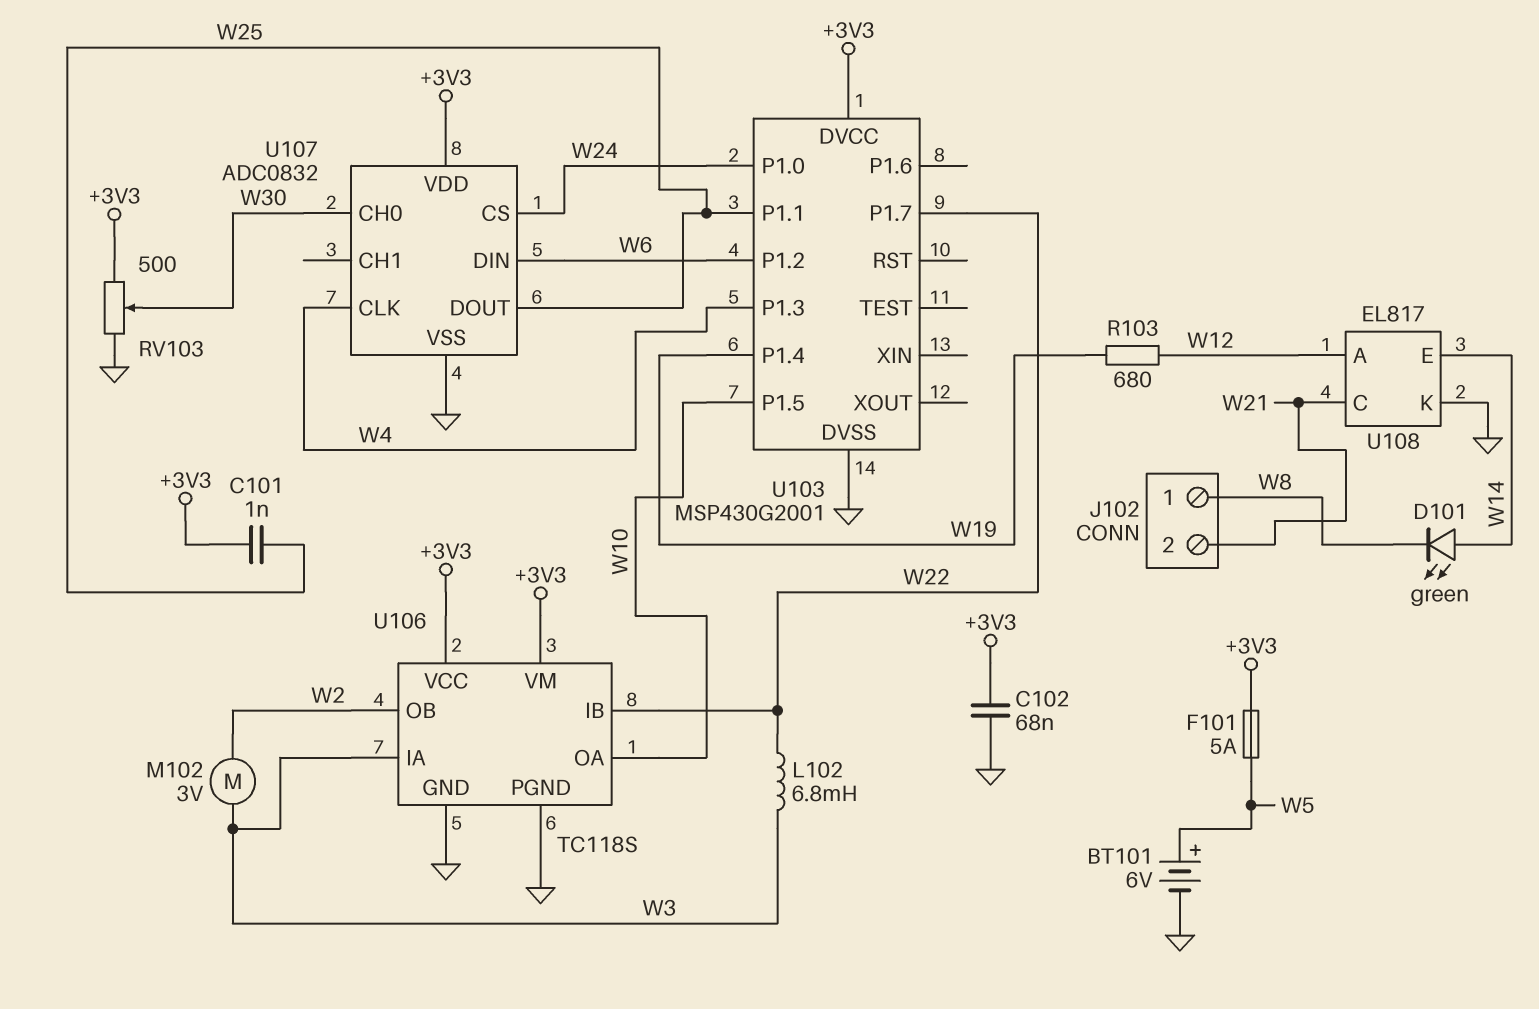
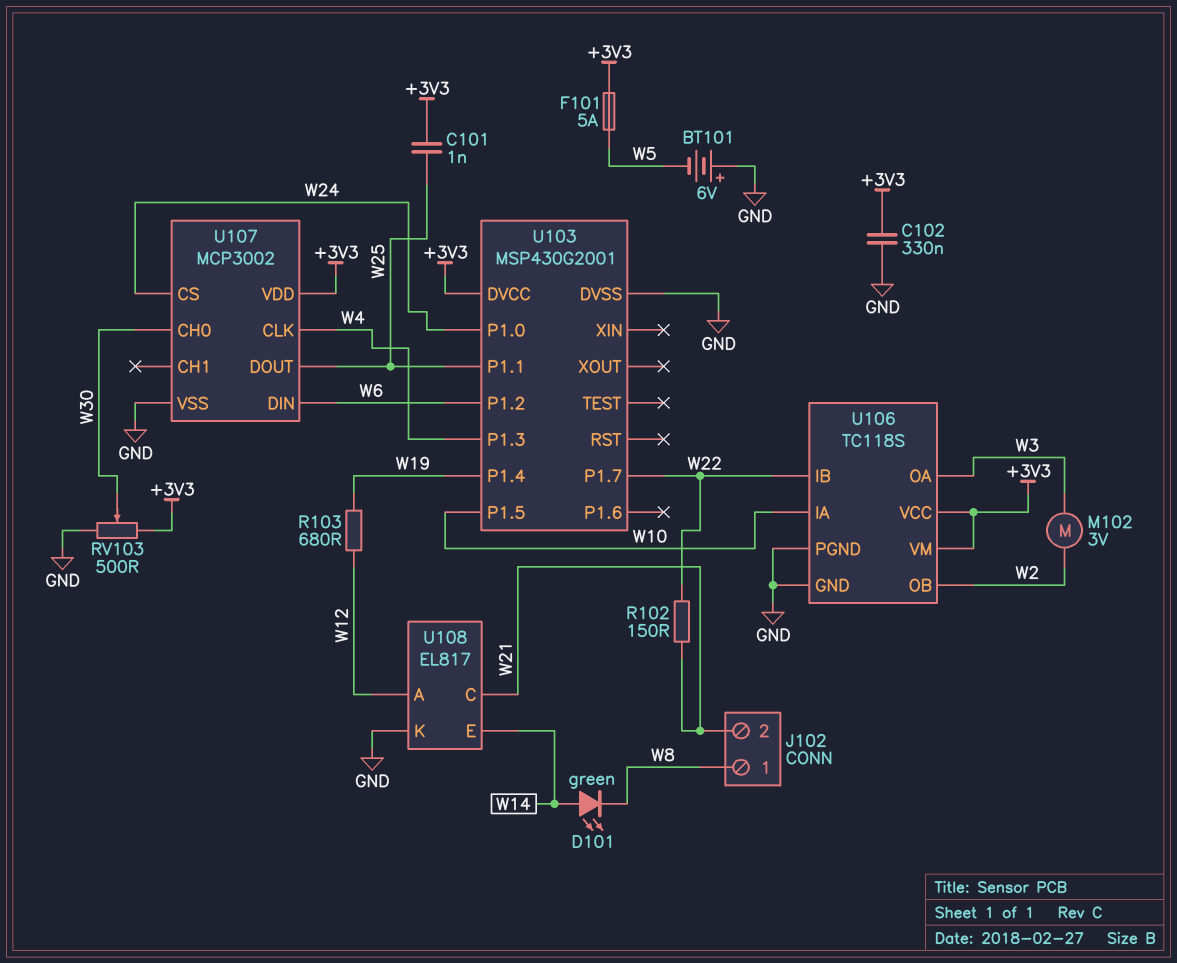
BT101: 6V (plus W5, minus GND) -> 6V (plus GND, minus W5)
C102: 68nF (+3V3, GND) -> 330nF (+3V3, GND)
L102: 6.8mH (W3, W22) -> none
R102: none -> 150 (W21, W22)
U106 pin IA: W3 -> W10
U106 pin OA: W10 -> W3
U107: ADC0832 -> MCP3002

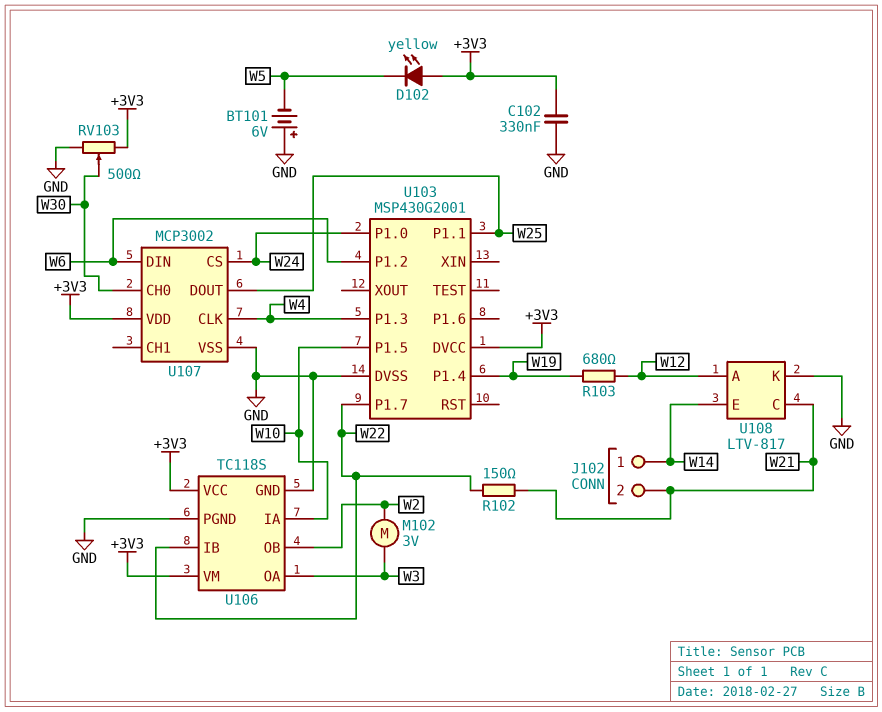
C101: 1nF (+3V3, W25) -> none
D101: LED green (A W14, K W8) -> none
D102: none -> LED yellow (A +3V3, K W5)
F101: 5A (+3V3, W5) -> none
J102 pin 1: W8 -> W14
U108: EL817 -> LTV-817

